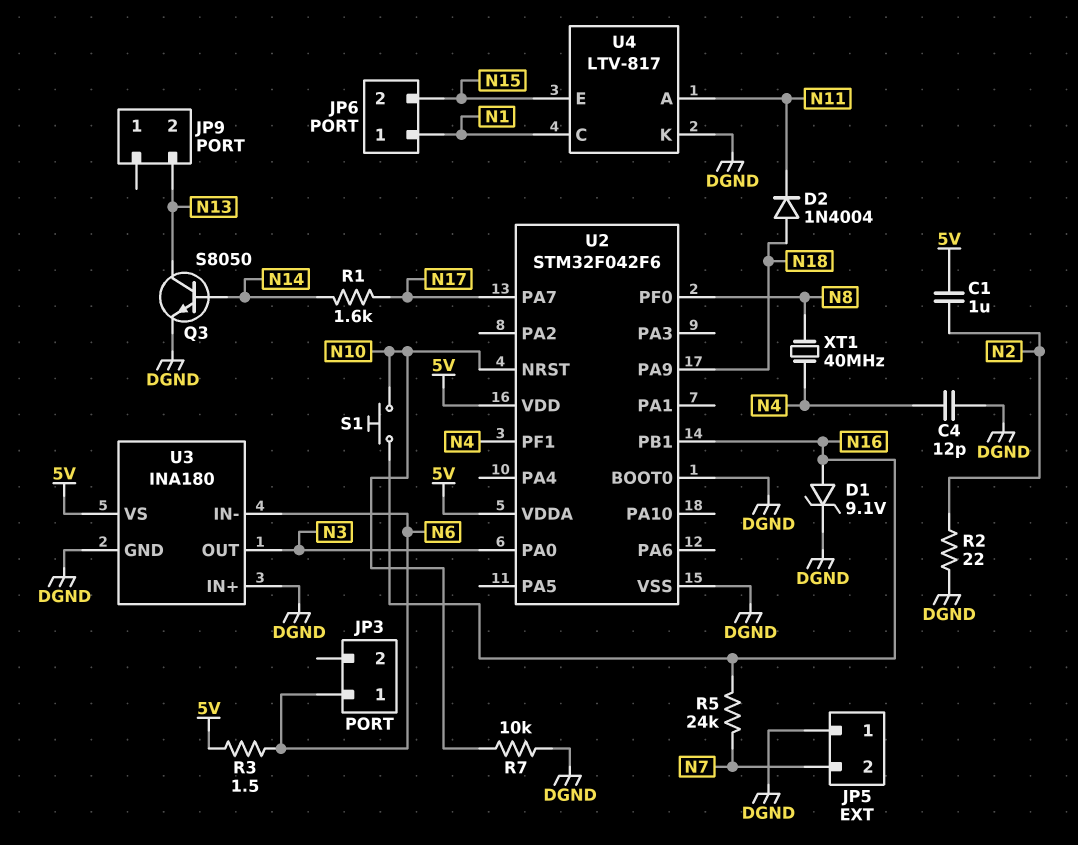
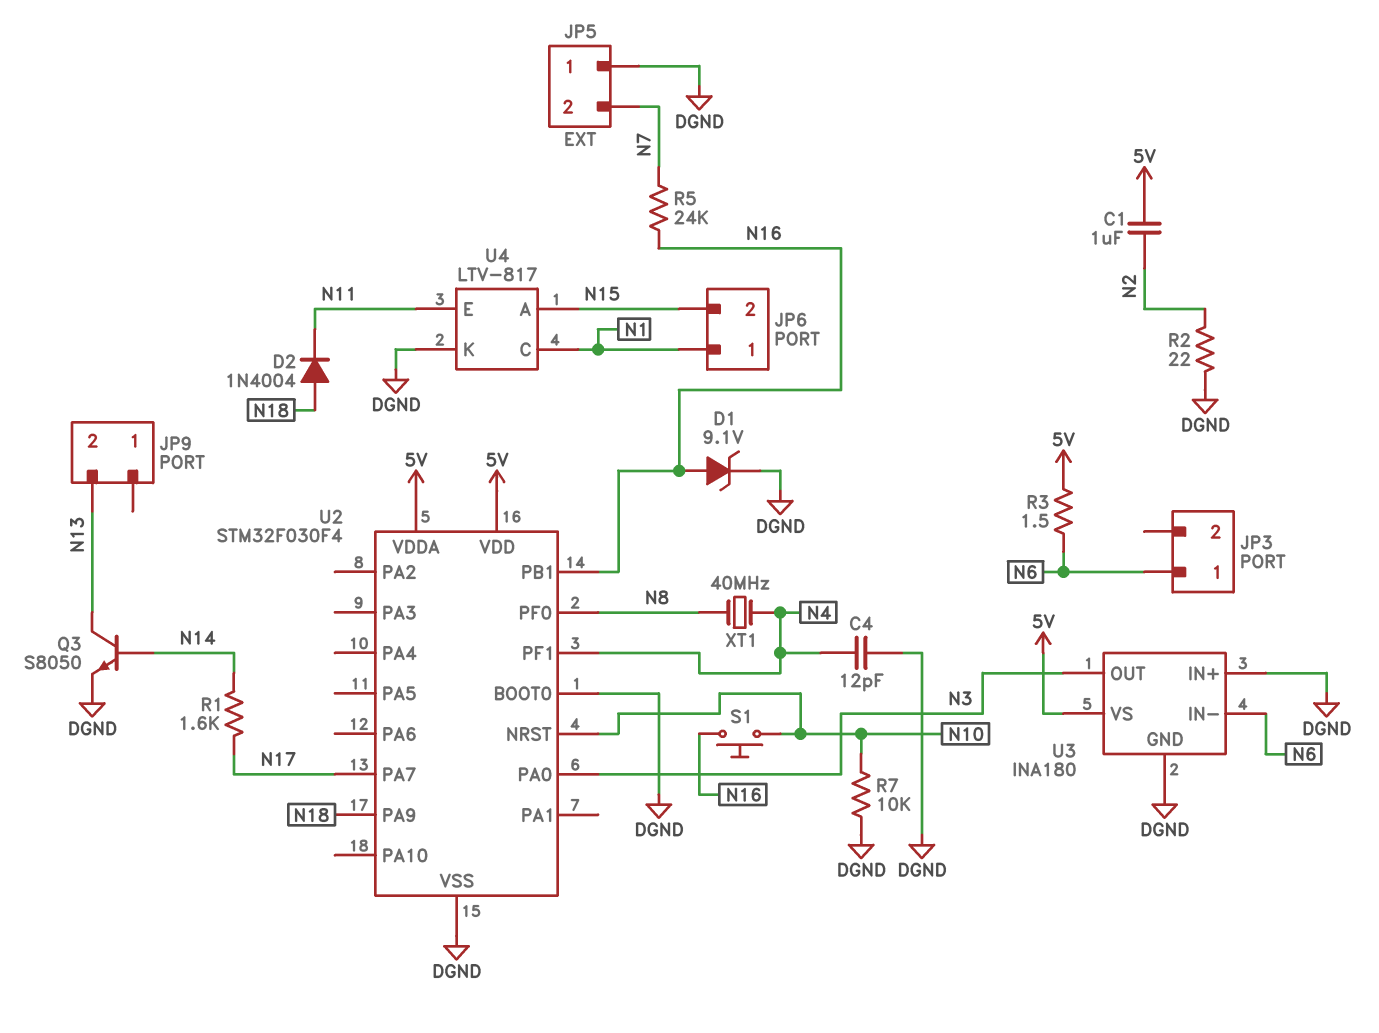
U2: STM32F042F6 -> STM32F030F4
U4 pin A: N11 -> N15
U4 pin E: N15 -> N11

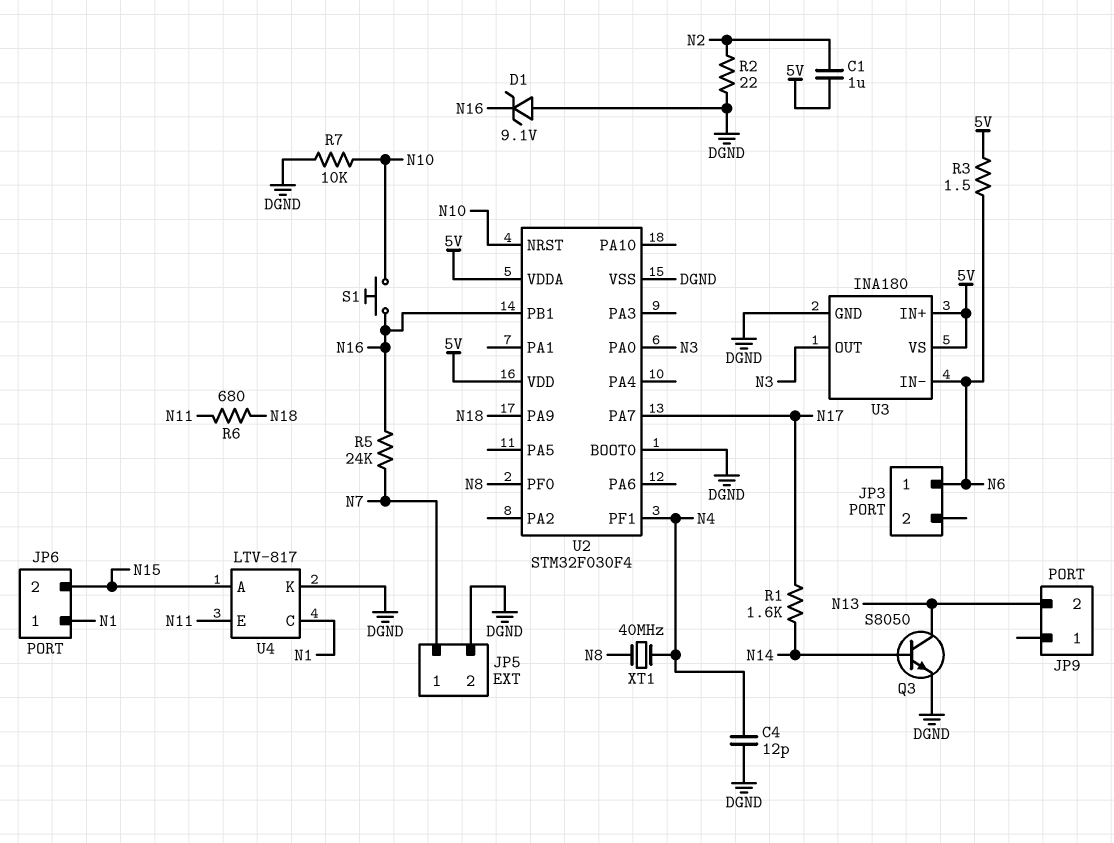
D1: zener 9.1V (A N16, K DGND) -> zener 9.1V (A DGND, K N16)
D2: diode 1N4004 (A N18, K N11) -> none
JP5 pin 1: DGND -> N7
JP5 pin 2: N7 -> DGND
R6: none -> 680 (N11, N18)
U3 pin IN+: DGND -> 5V

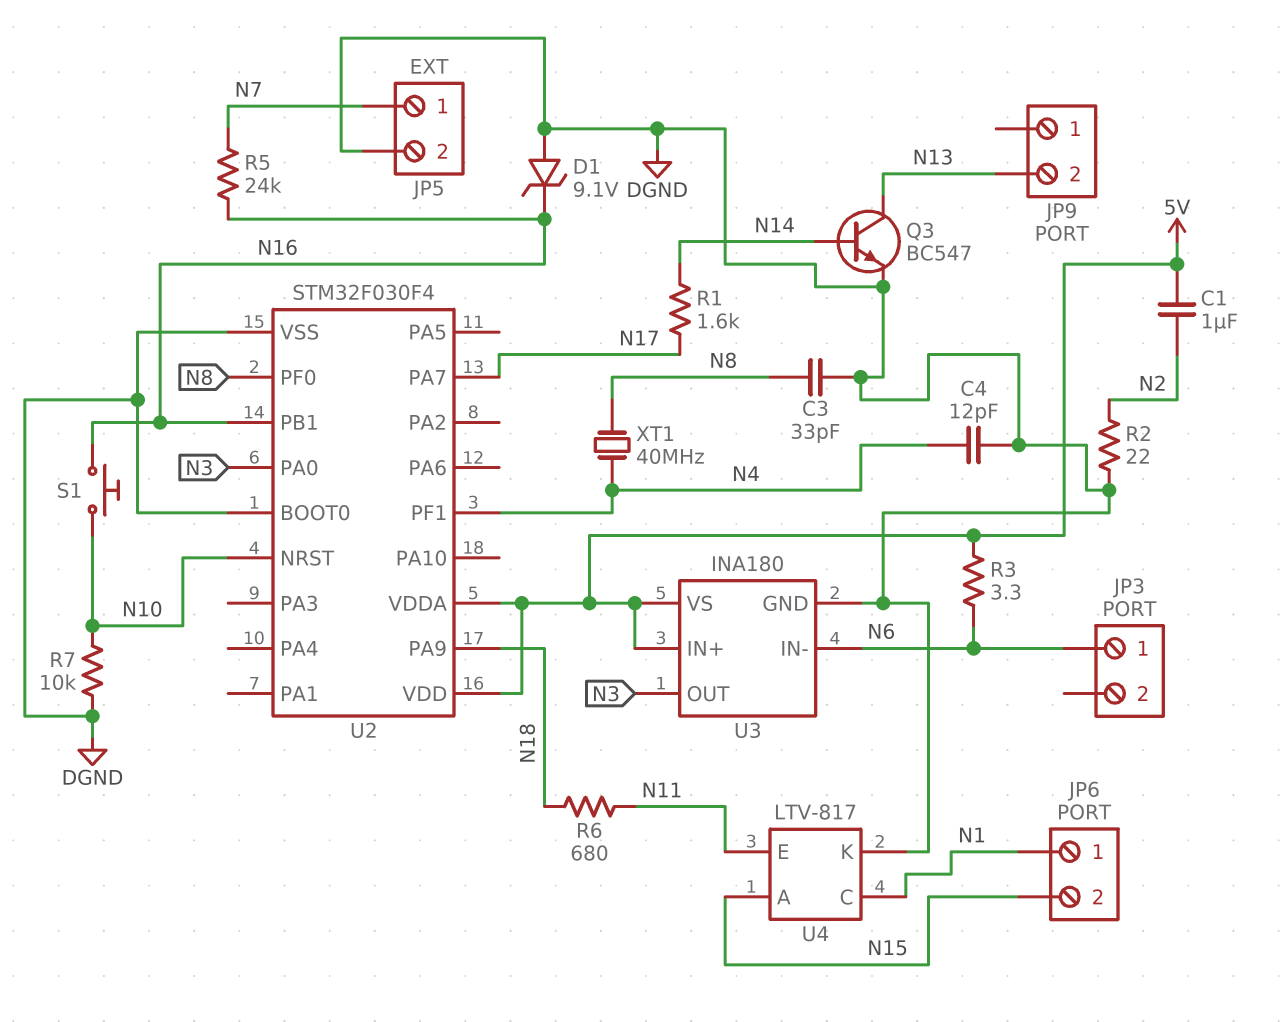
C3: none -> 33pF (DGND, N8)
Q3: NPN S8050 (B N14, C N13, E DGND) -> NPN BC547 (B N14, C N13, E DGND)
R3: 1.5 (5V, N6) -> 3.3 (5V, N6)

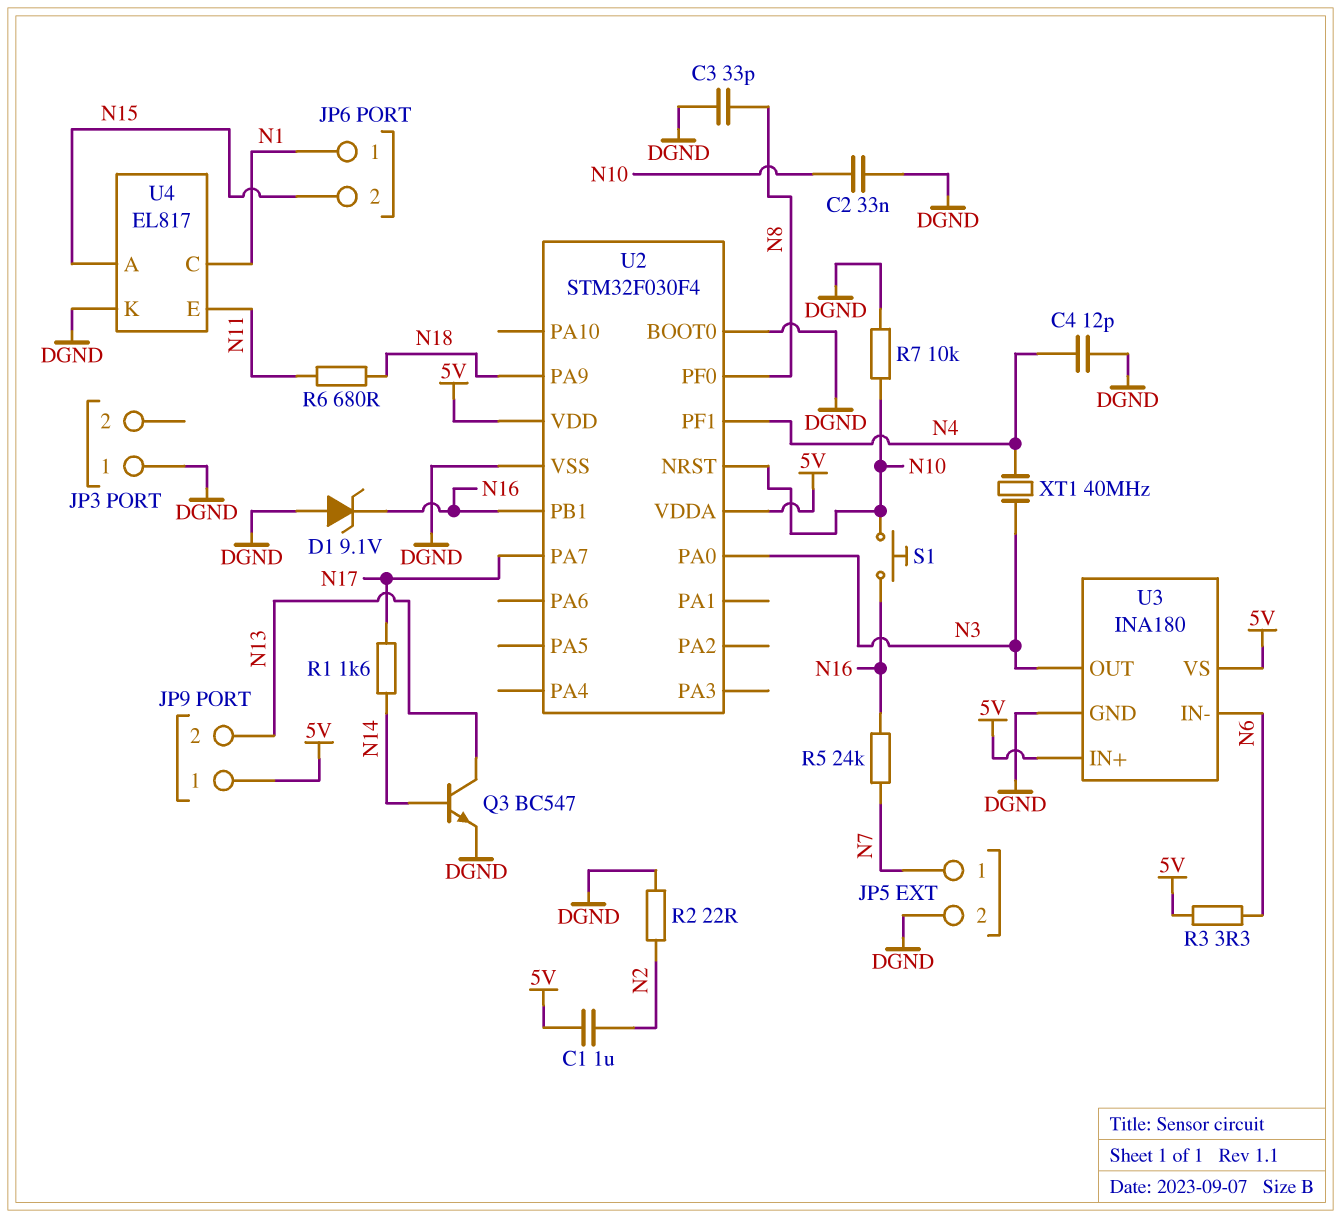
C2: none -> 33nF (DGND, N10)
JP3 pin 1: N6 -> DGND
JP9 pin 1: none -> 5V
U4: LTV-817 -> EL817
XT1: 40MHz (N4, N8) -> 40MHz (N3, N4)

